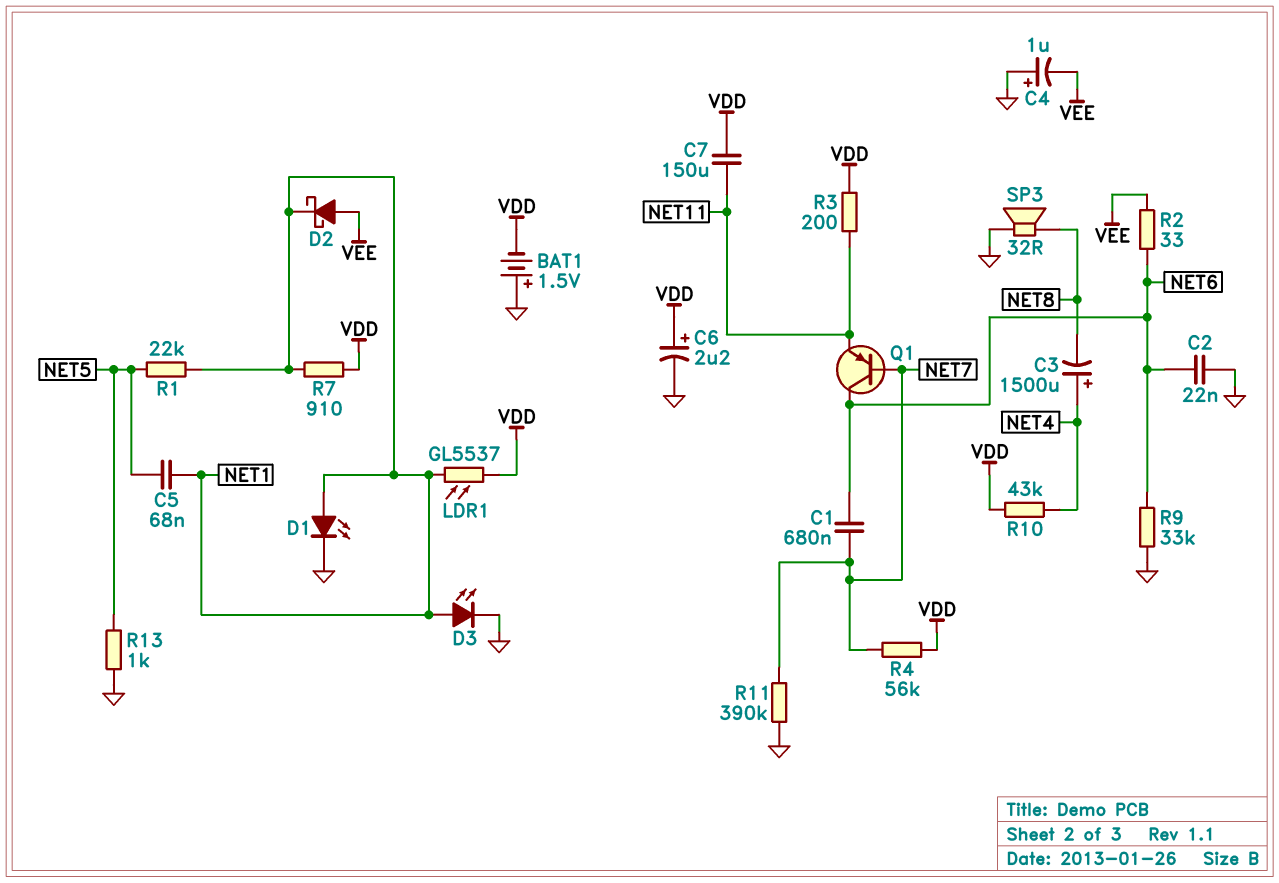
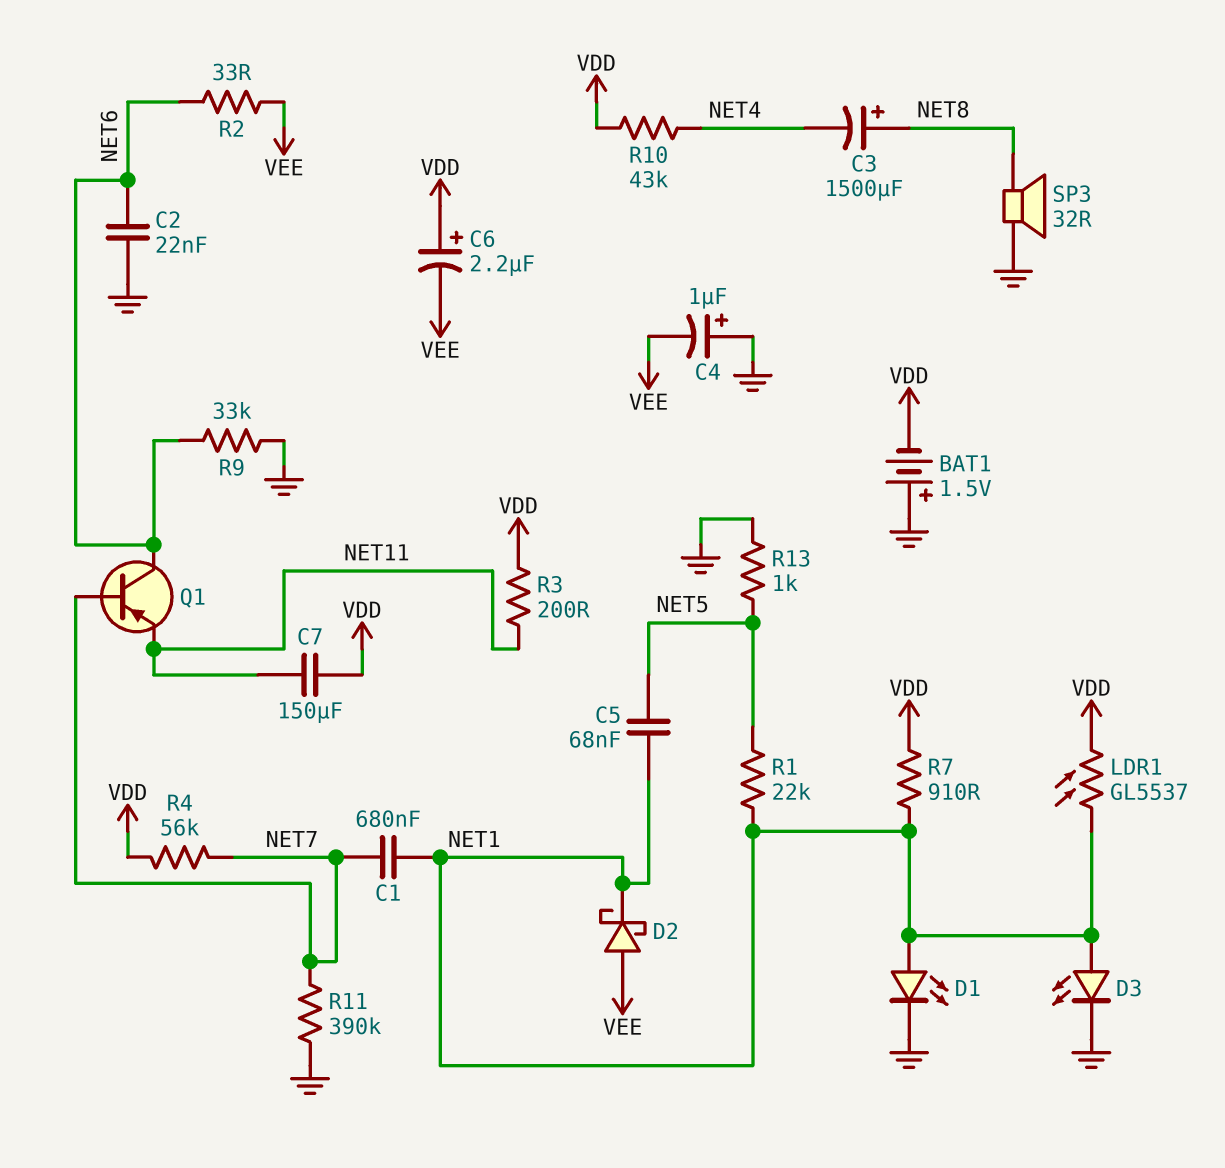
C1: 680nF (NET6, NET7) -> 680nF (NET1, NET7)
C3: 1500uF (plus NET4, minus NET8) -> 1500uF (plus NET8, minus NET4)
C6: 2.2uF (plus VDD, minus GND) -> 2.2uF (plus VDD, minus VEE)

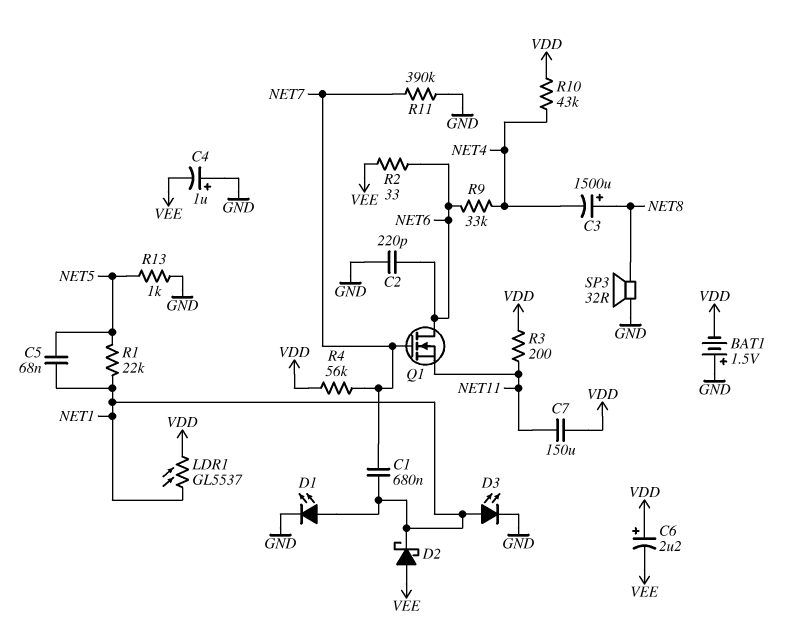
C2: 22nF (GND, NET6) -> 220pF (GND, NET6)
Q1: PNP (B NET7, C NET6, E NET11) -> NMOS (G NET7, D NET6, S NET11)
R7: 910 (NET1, VDD) -> none
R9: 33k (GND, NET6) -> 33k (NET4, NET6)

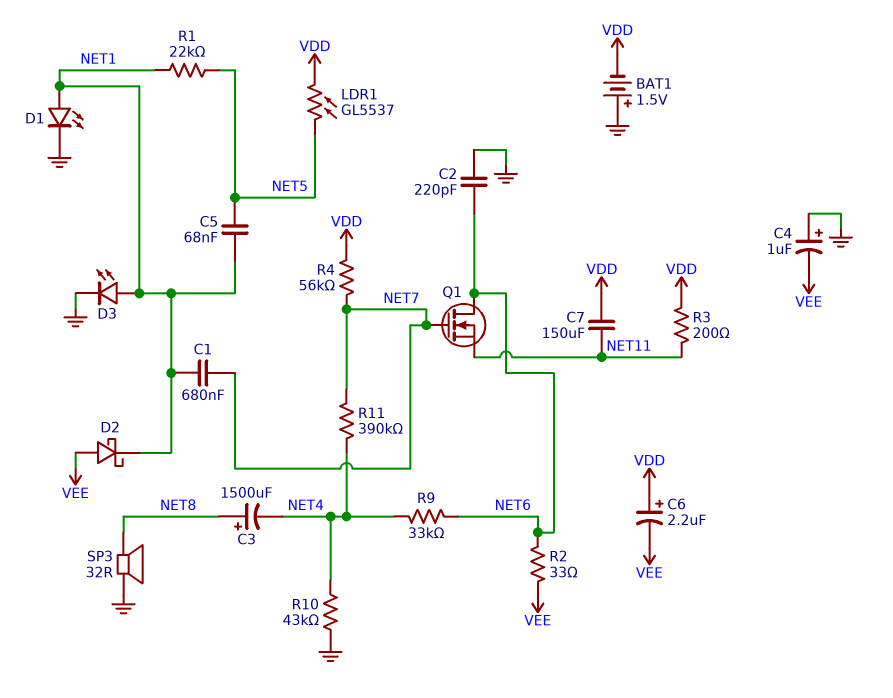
LDR1: GL5537 (NET1, VDD) -> GL5537 (NET5, VDD)
R10: 43k (NET4, VDD) -> 43k (GND, NET4)
R11: 390k (GND, NET7) -> 390k (NET4, NET7)
R13: 1k (GND, NET5) -> none

